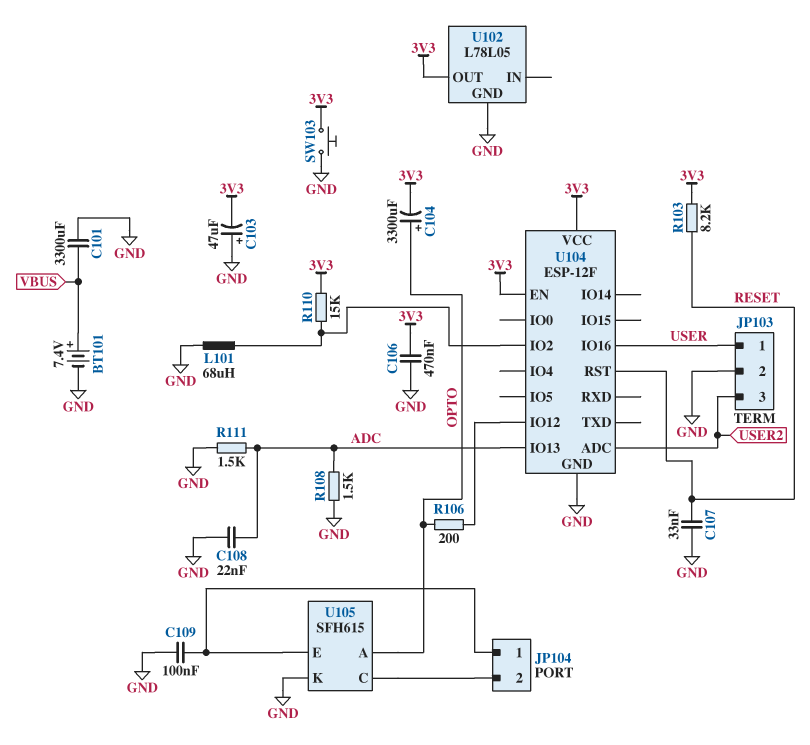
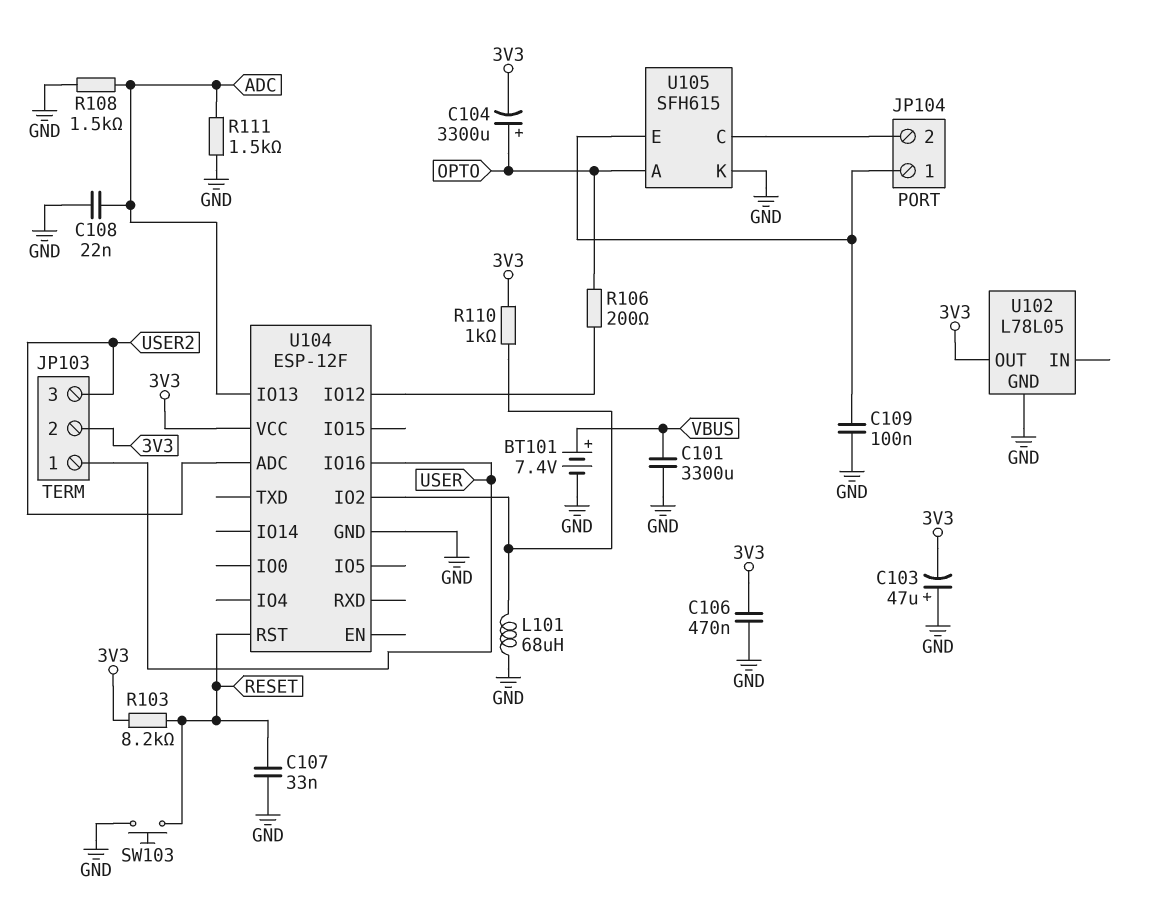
JP103 pin 2: GND -> 3V3
R110: 15k (3V3, U104/IO2) -> 1k (3V3, U104/IO2)
SW103: button (3V3, GND) -> button (GND, RESET)
U104 pin EN: 3V3 -> none

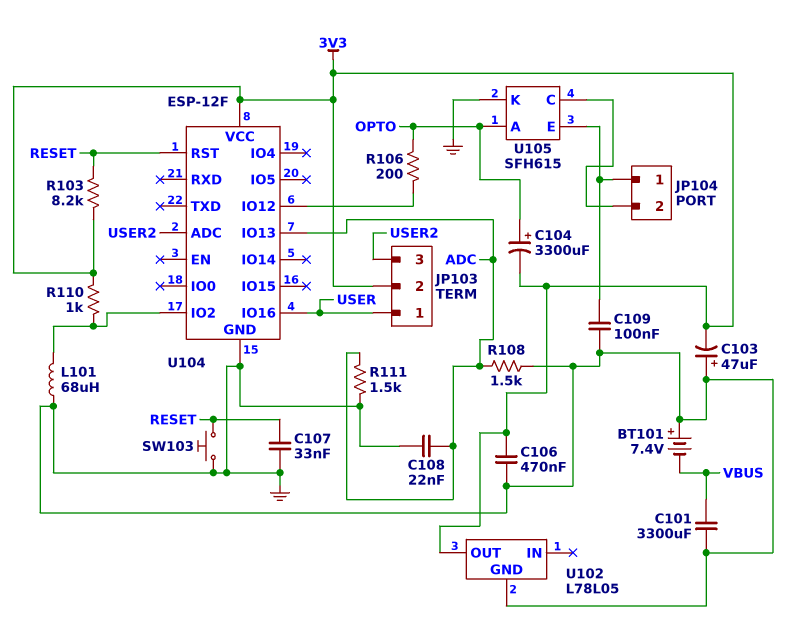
BT101: 7.4V (plus VBUS, minus GND) -> 7.4V (plus GND, minus VBUS)

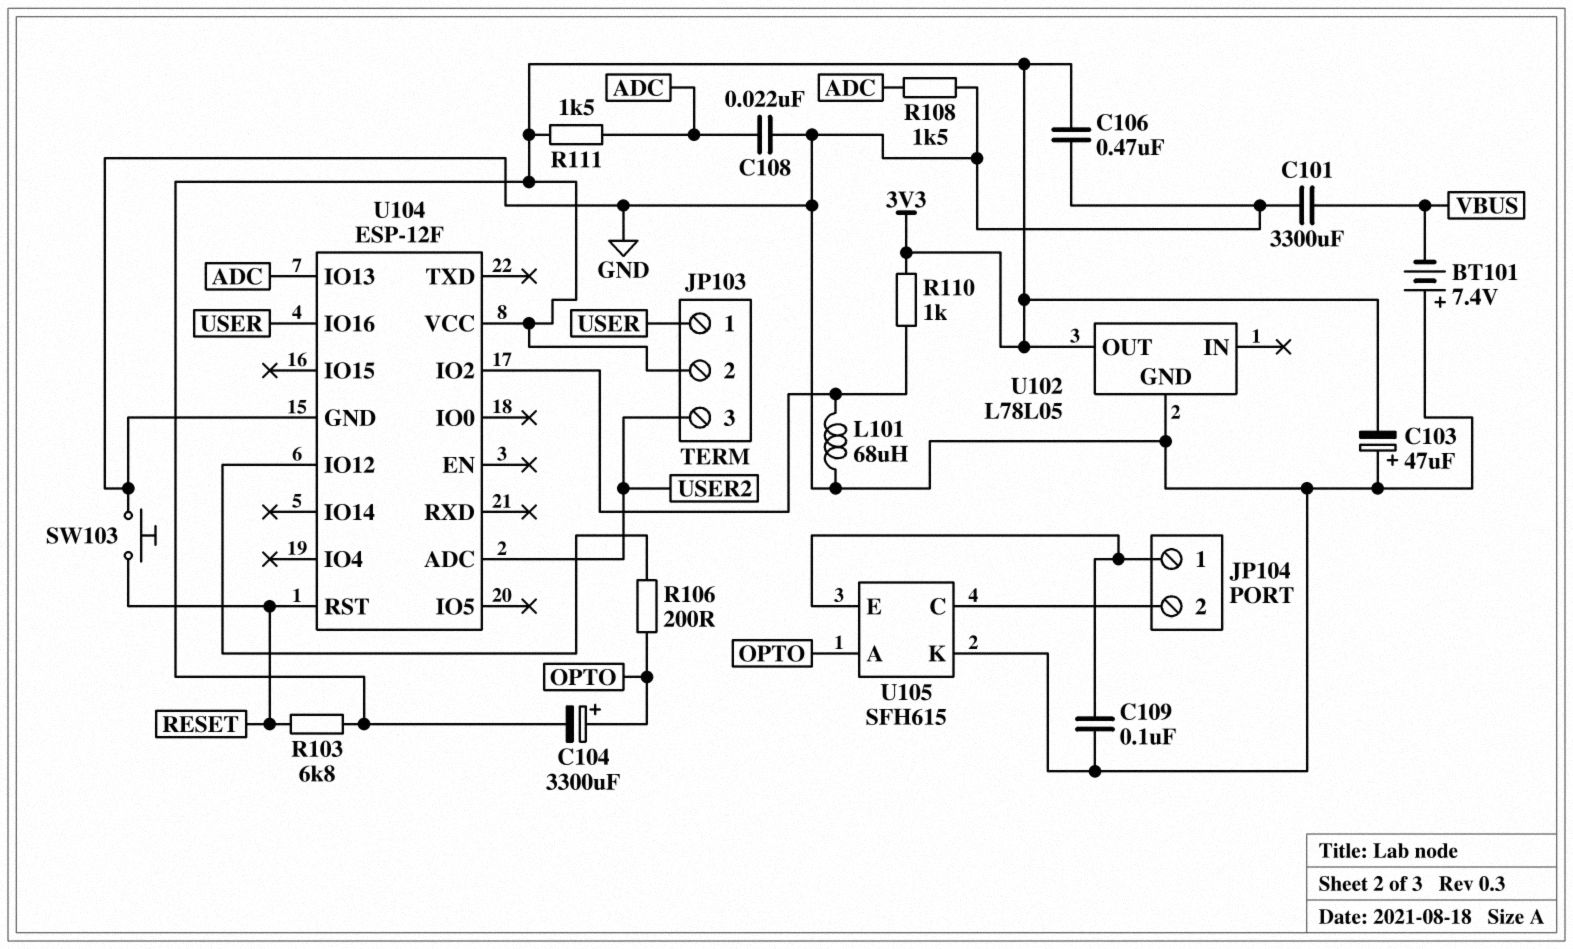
C107: 33nF (GND, RESET) -> none
R103: 8.2k (3V3, RESET) -> 6.8k (3V3, RESET)
R111: 1.5k (ADC, GND) -> 1.5k (3V3, ADC)

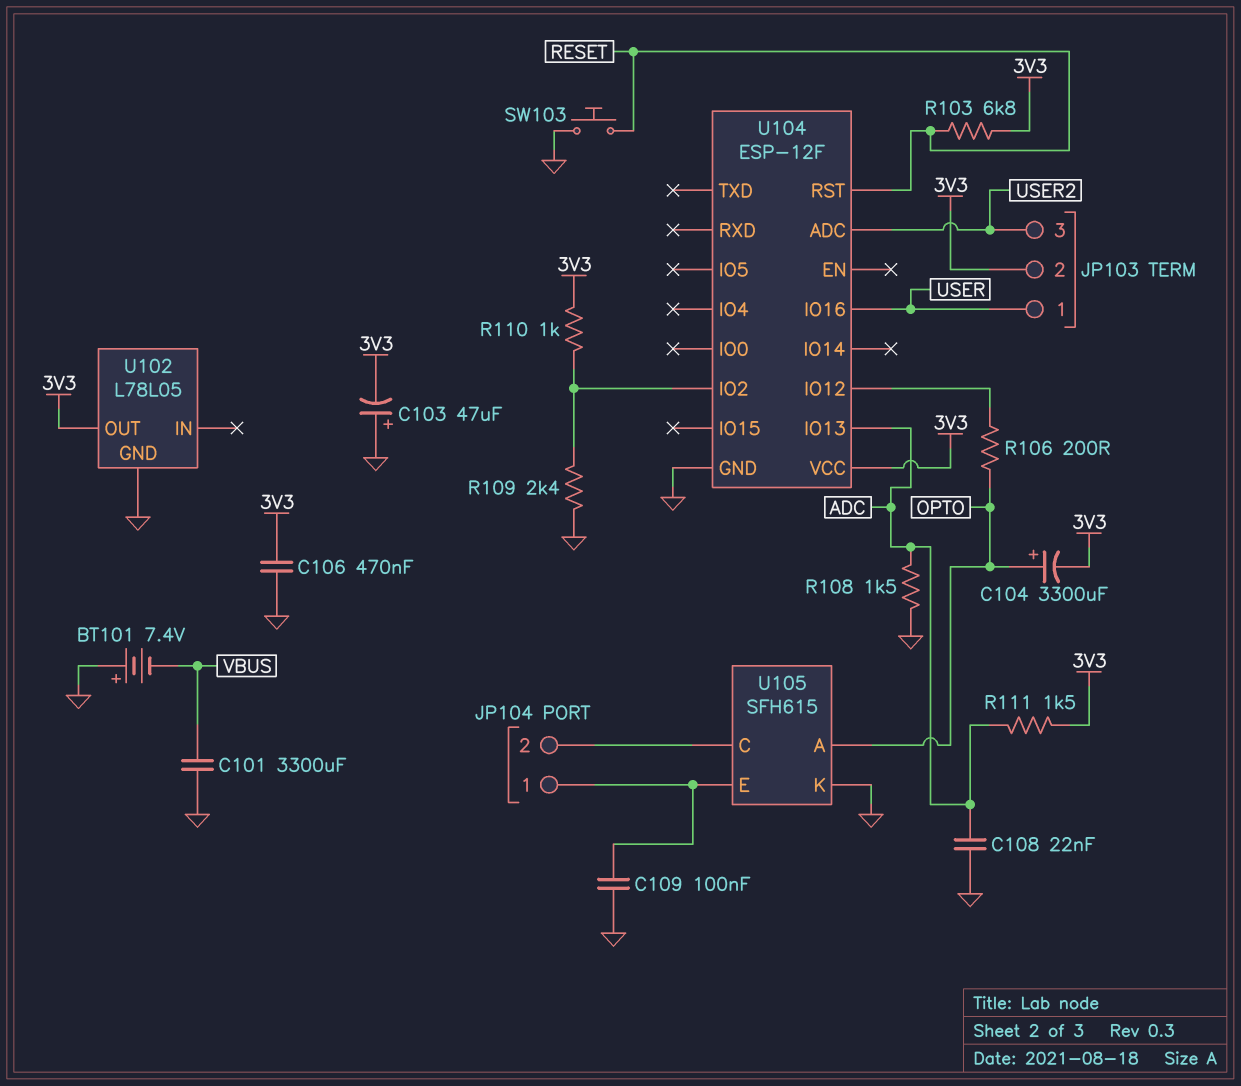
L101: 68uH (GND, U104/IO2) -> none
R109: none -> 2.4k (GND, U104/IO2)

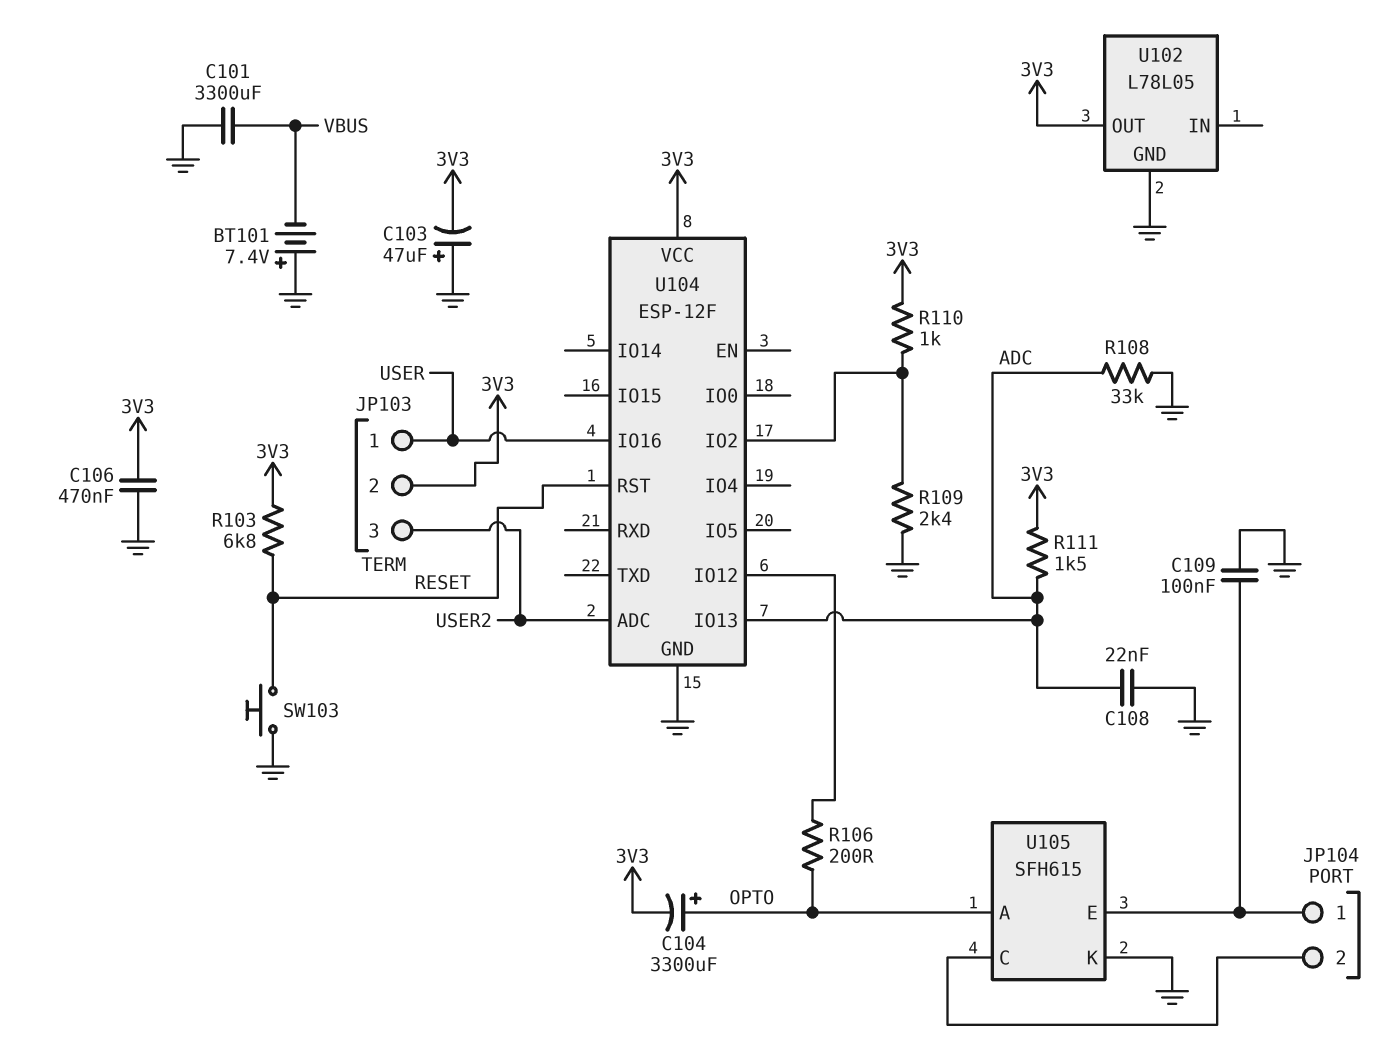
R108: 1.5k (ADC, GND) -> 33k (ADC, GND)

